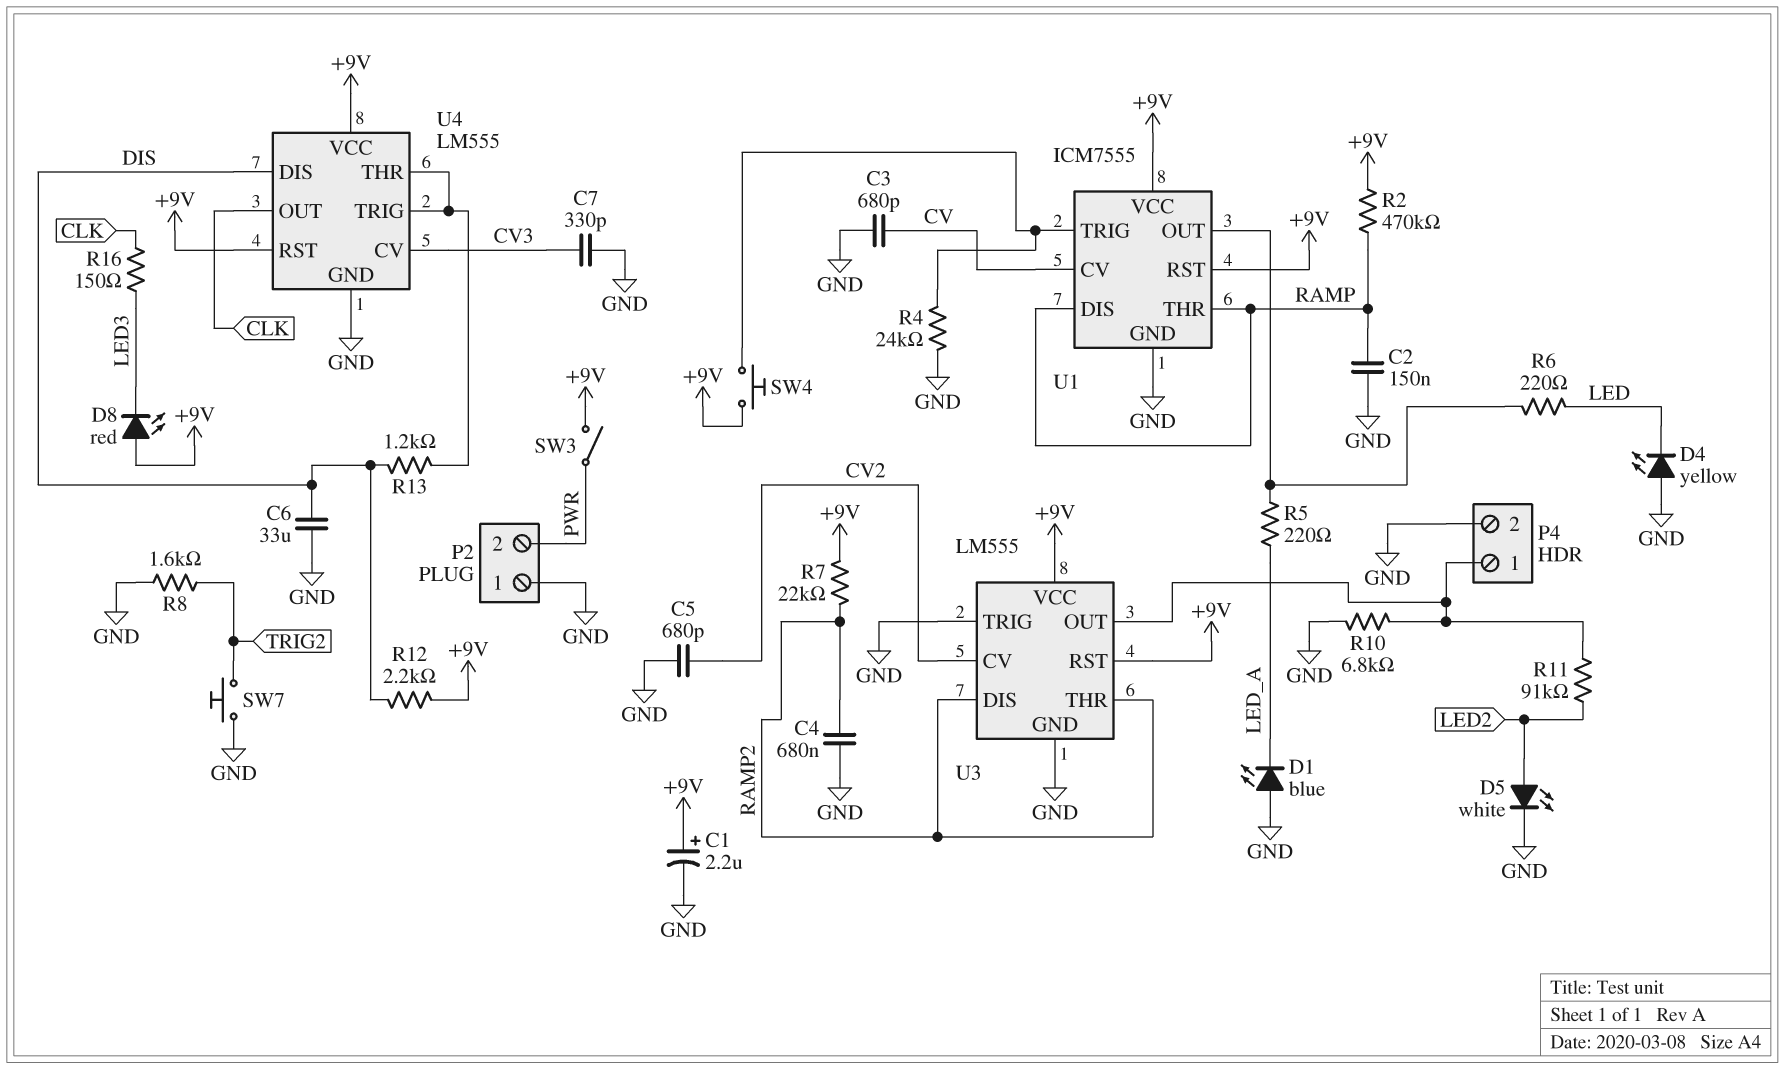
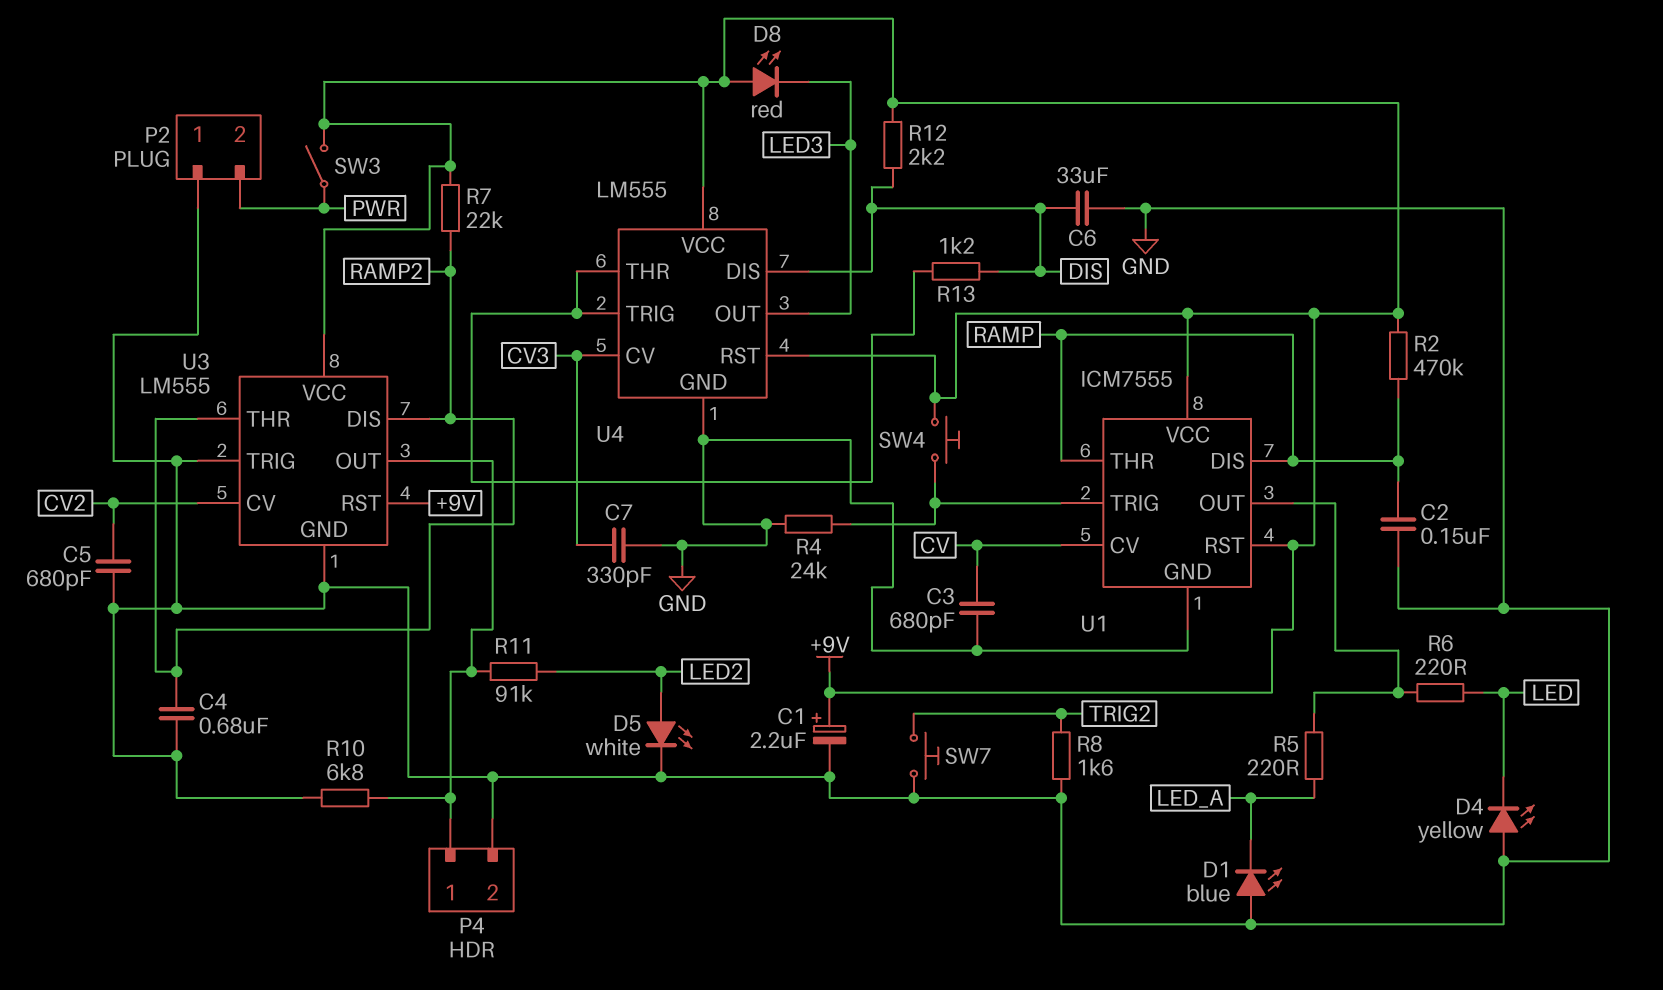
R16: 150 (CLK, LED3) -> none
U4 pin OUT: CLK -> LED3

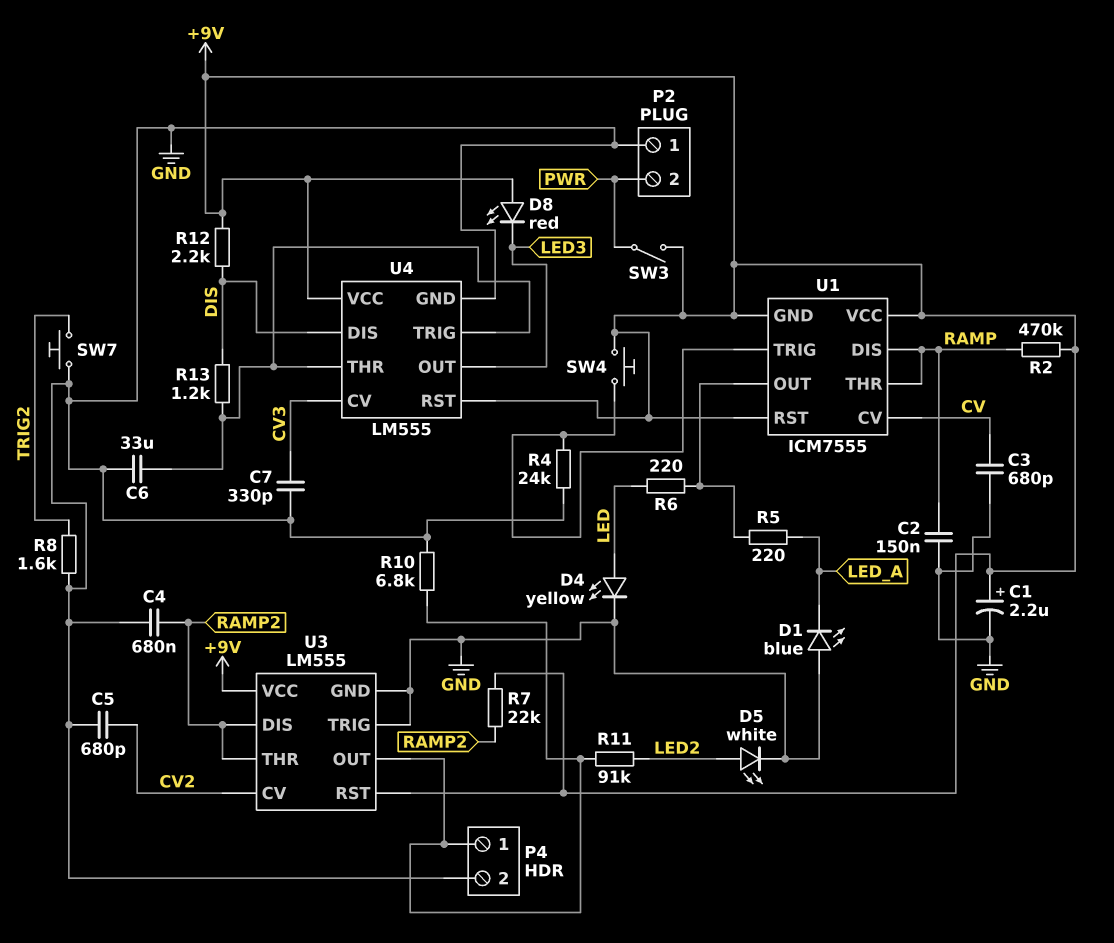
C6: 33uF (DIS, GND) -> 33uF (GND, U4/THR)
D4: LED yellow (A GND, K LED) -> LED yellow (A LED, K GND)
U1 pin GND: GND -> +9V

